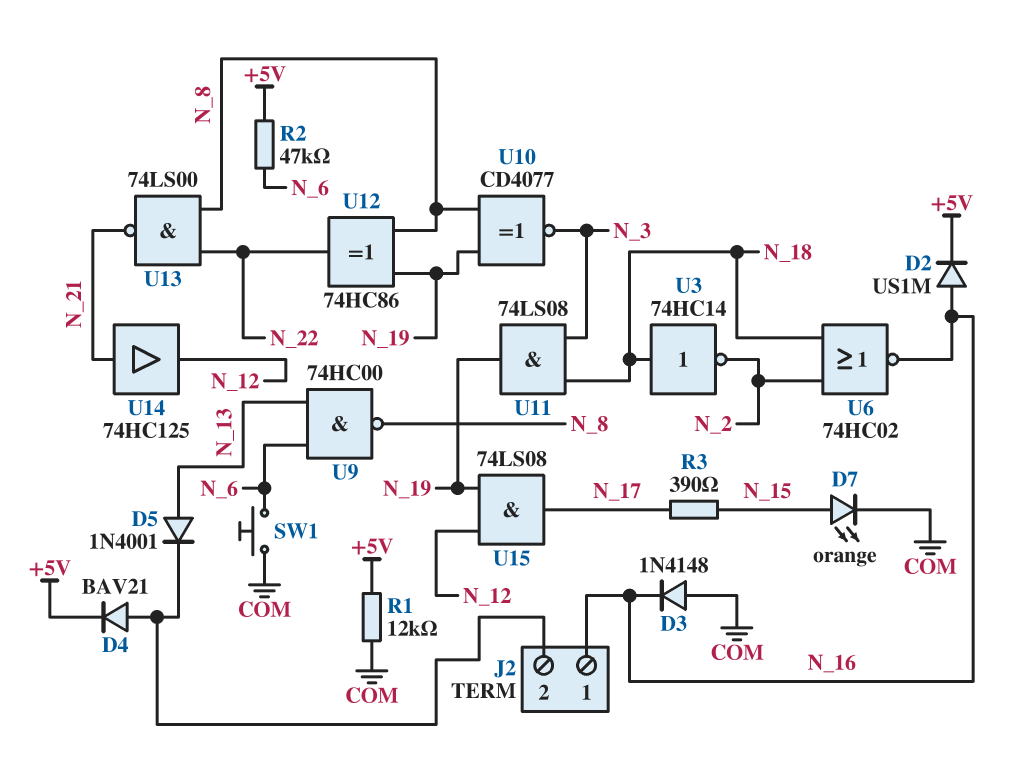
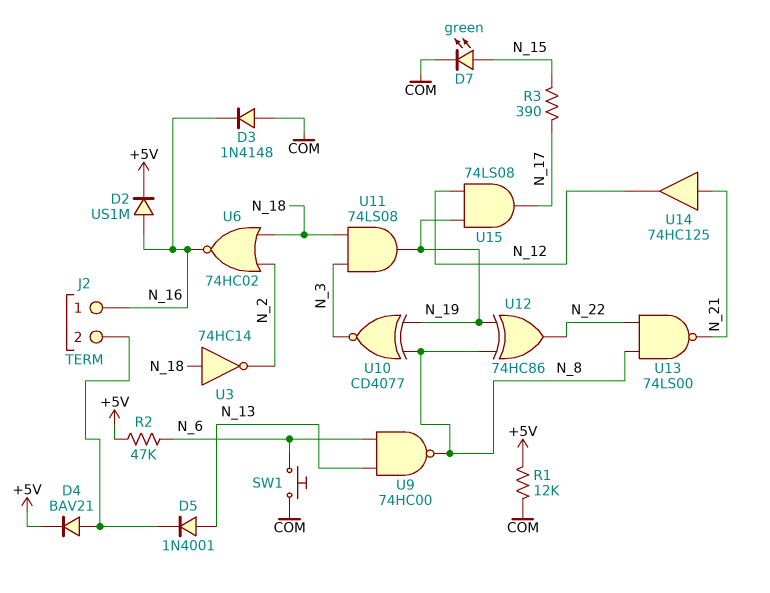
D7: LED orange (A N_15, K COM) -> LED green (A N_15, K COM)

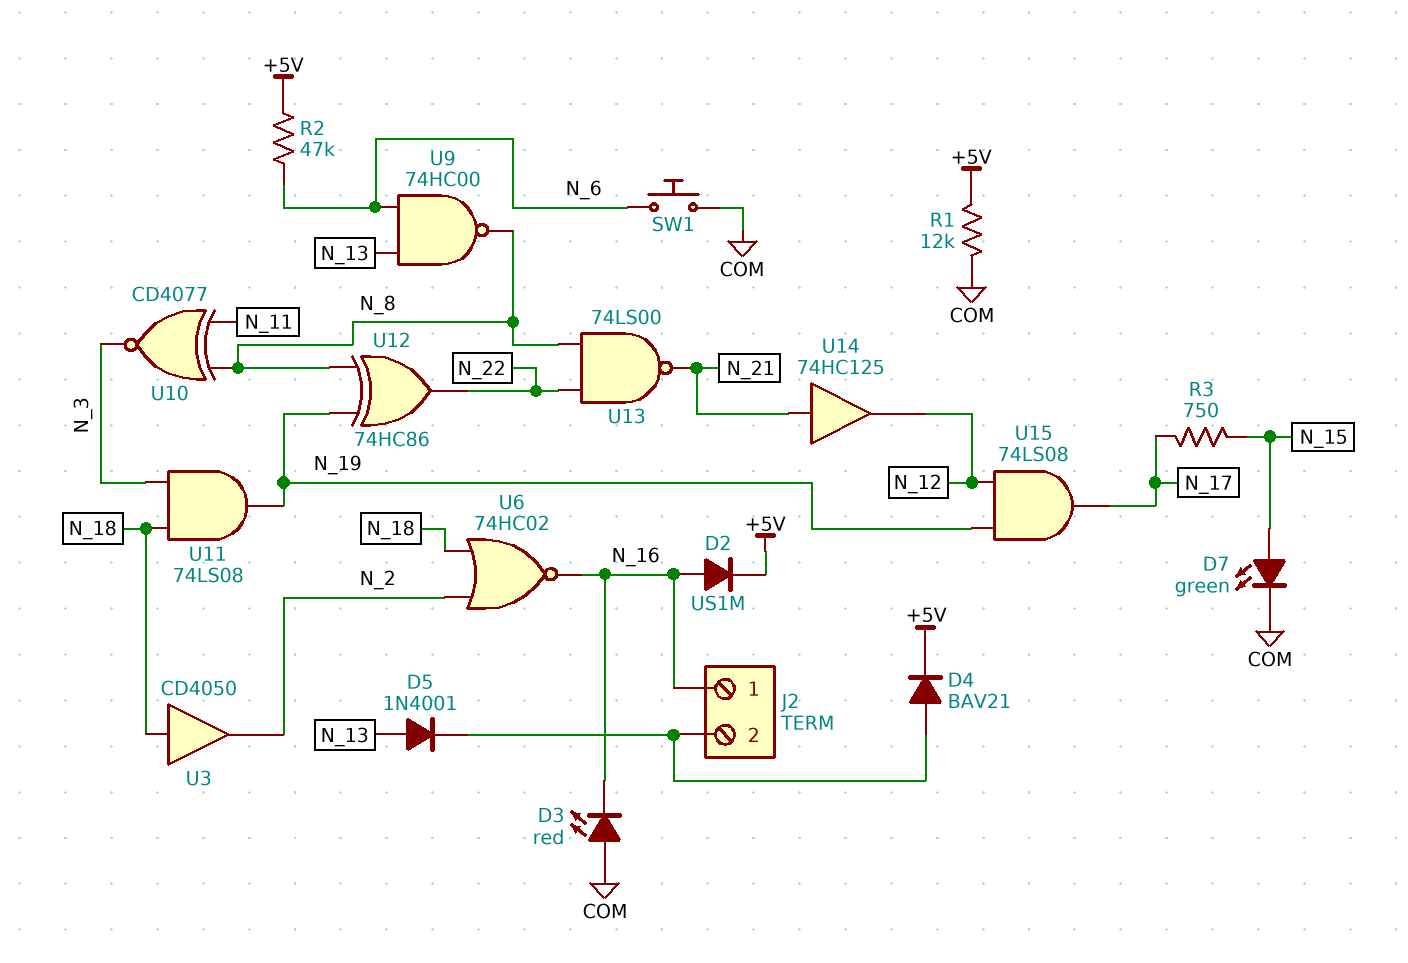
D3: diode 1N4148 (A COM, K N_16) -> LED red (A COM, K N_16)
R3: 390 (N_15, N_17) -> 750 (N_15, N_17)
U3: NOT 74HC14 (in N_18, out N_2) -> buffer CD4050 (in N_18, out N_2)
U10: XNOR CD4077 (in N_8, in N_19, out N_3) -> XNOR CD4077 (in N_8, in N_11, out N_3)

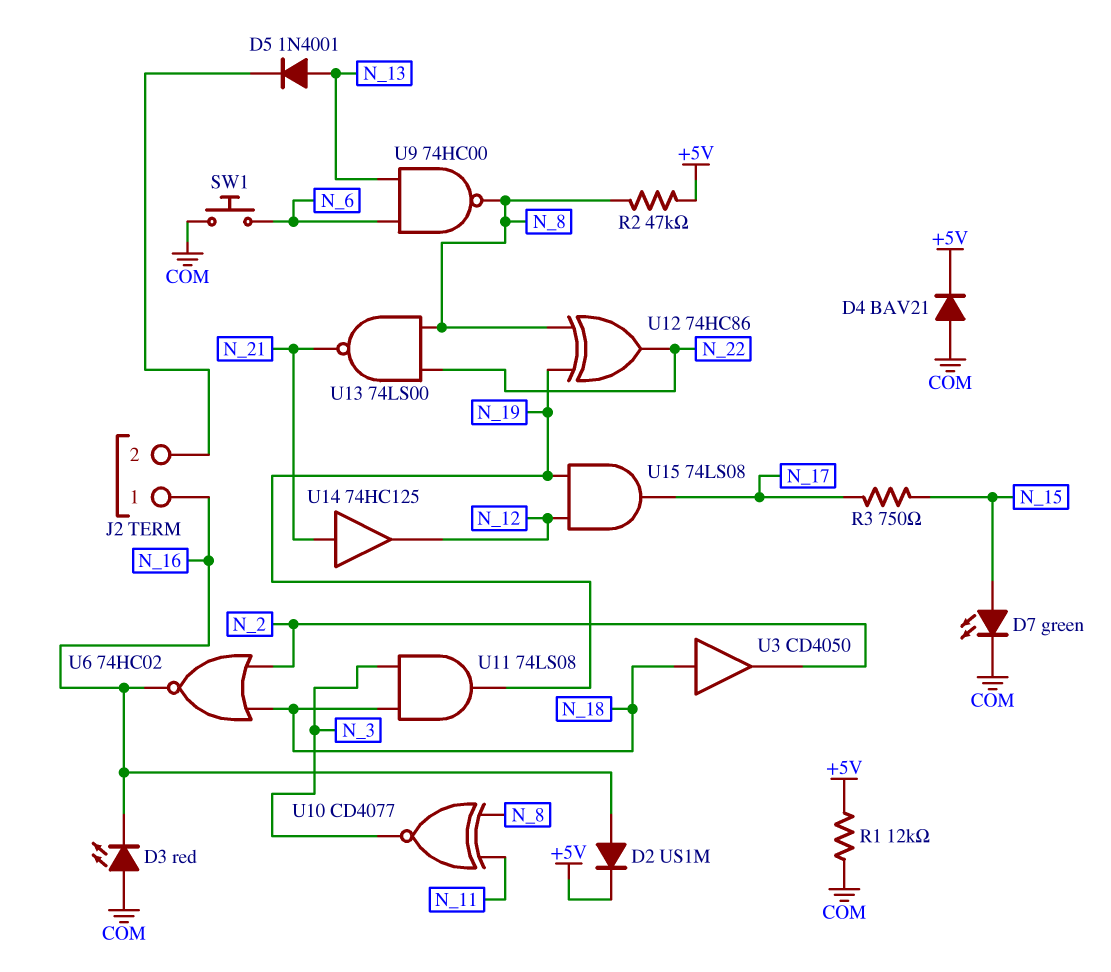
D4: diode BAV21 (A J2/2, K +5V) -> diode BAV21 (A COM, K +5V)
R2: 47k (+5V, N_6) -> 47k (+5V, N_8)

